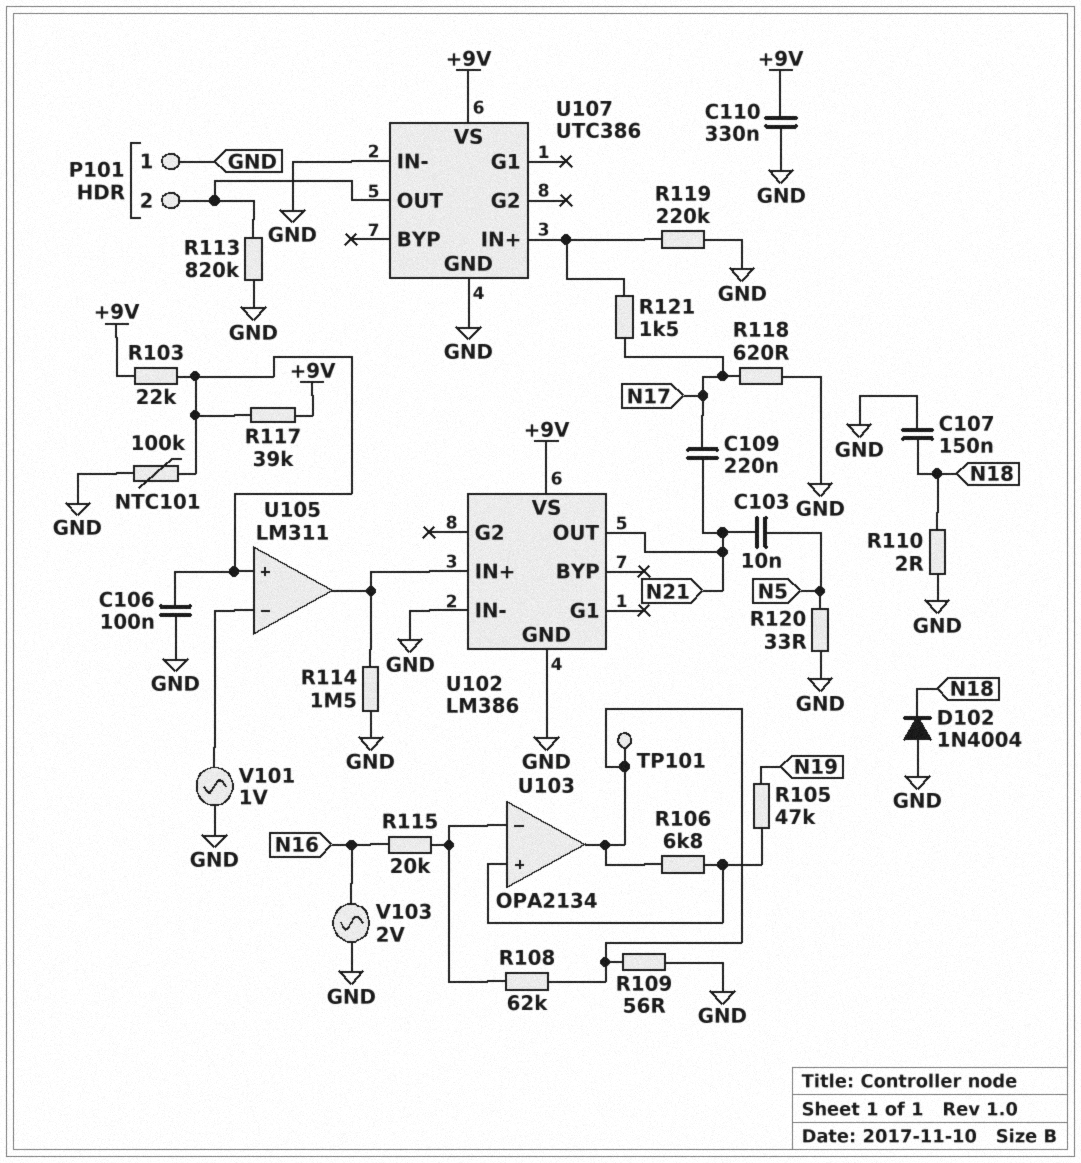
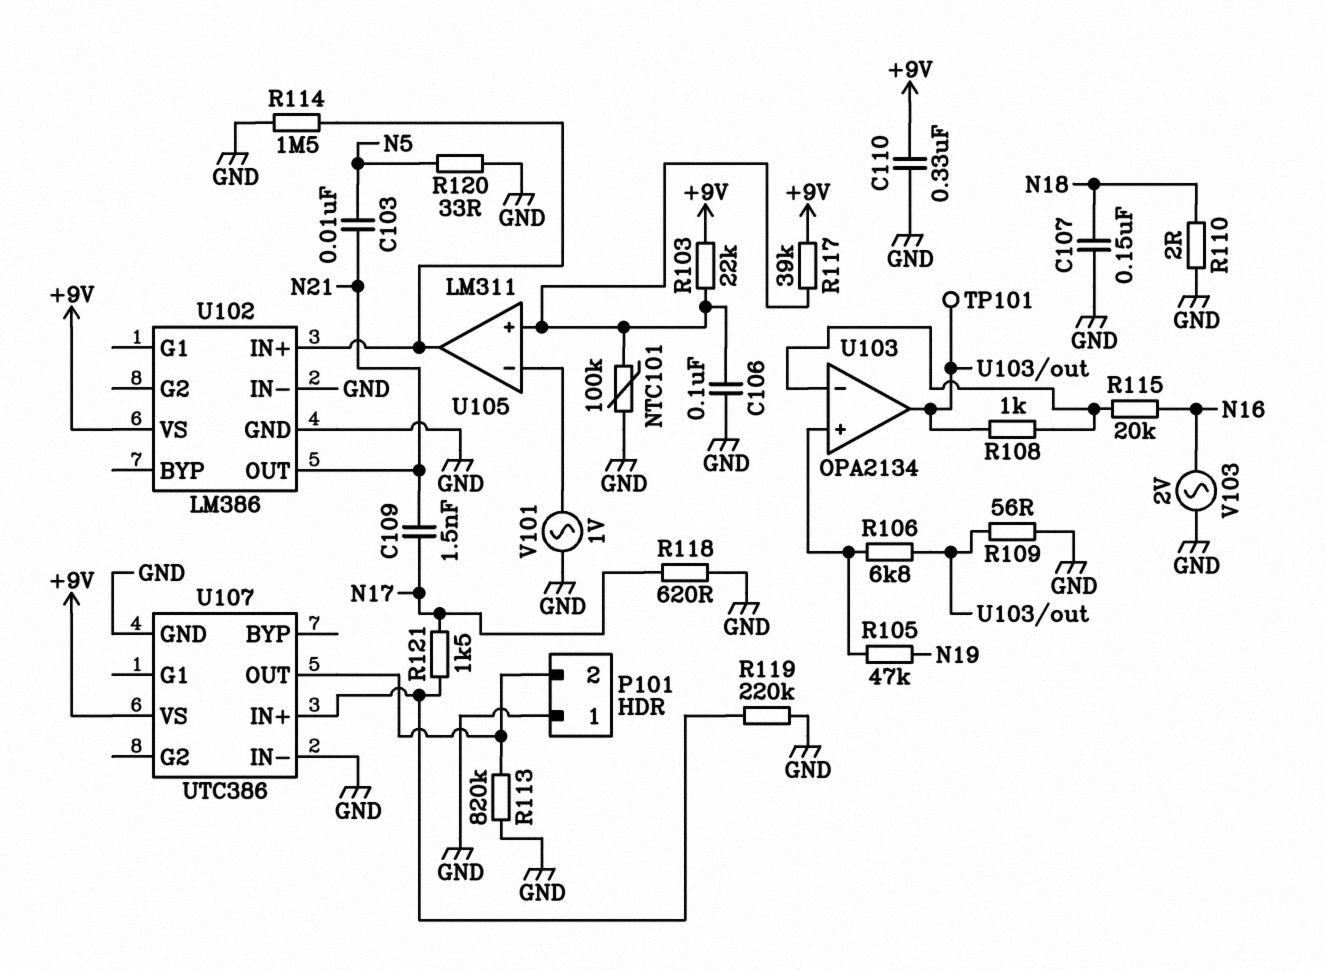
C109: 220nF (N17, N21) -> 1.5nF (N17, N21)
D102: diode 1N4004 (A GND, K N18) -> none
R108: 62k (U103/in-, U103/out) -> 1k (U103/in-, U103/out)

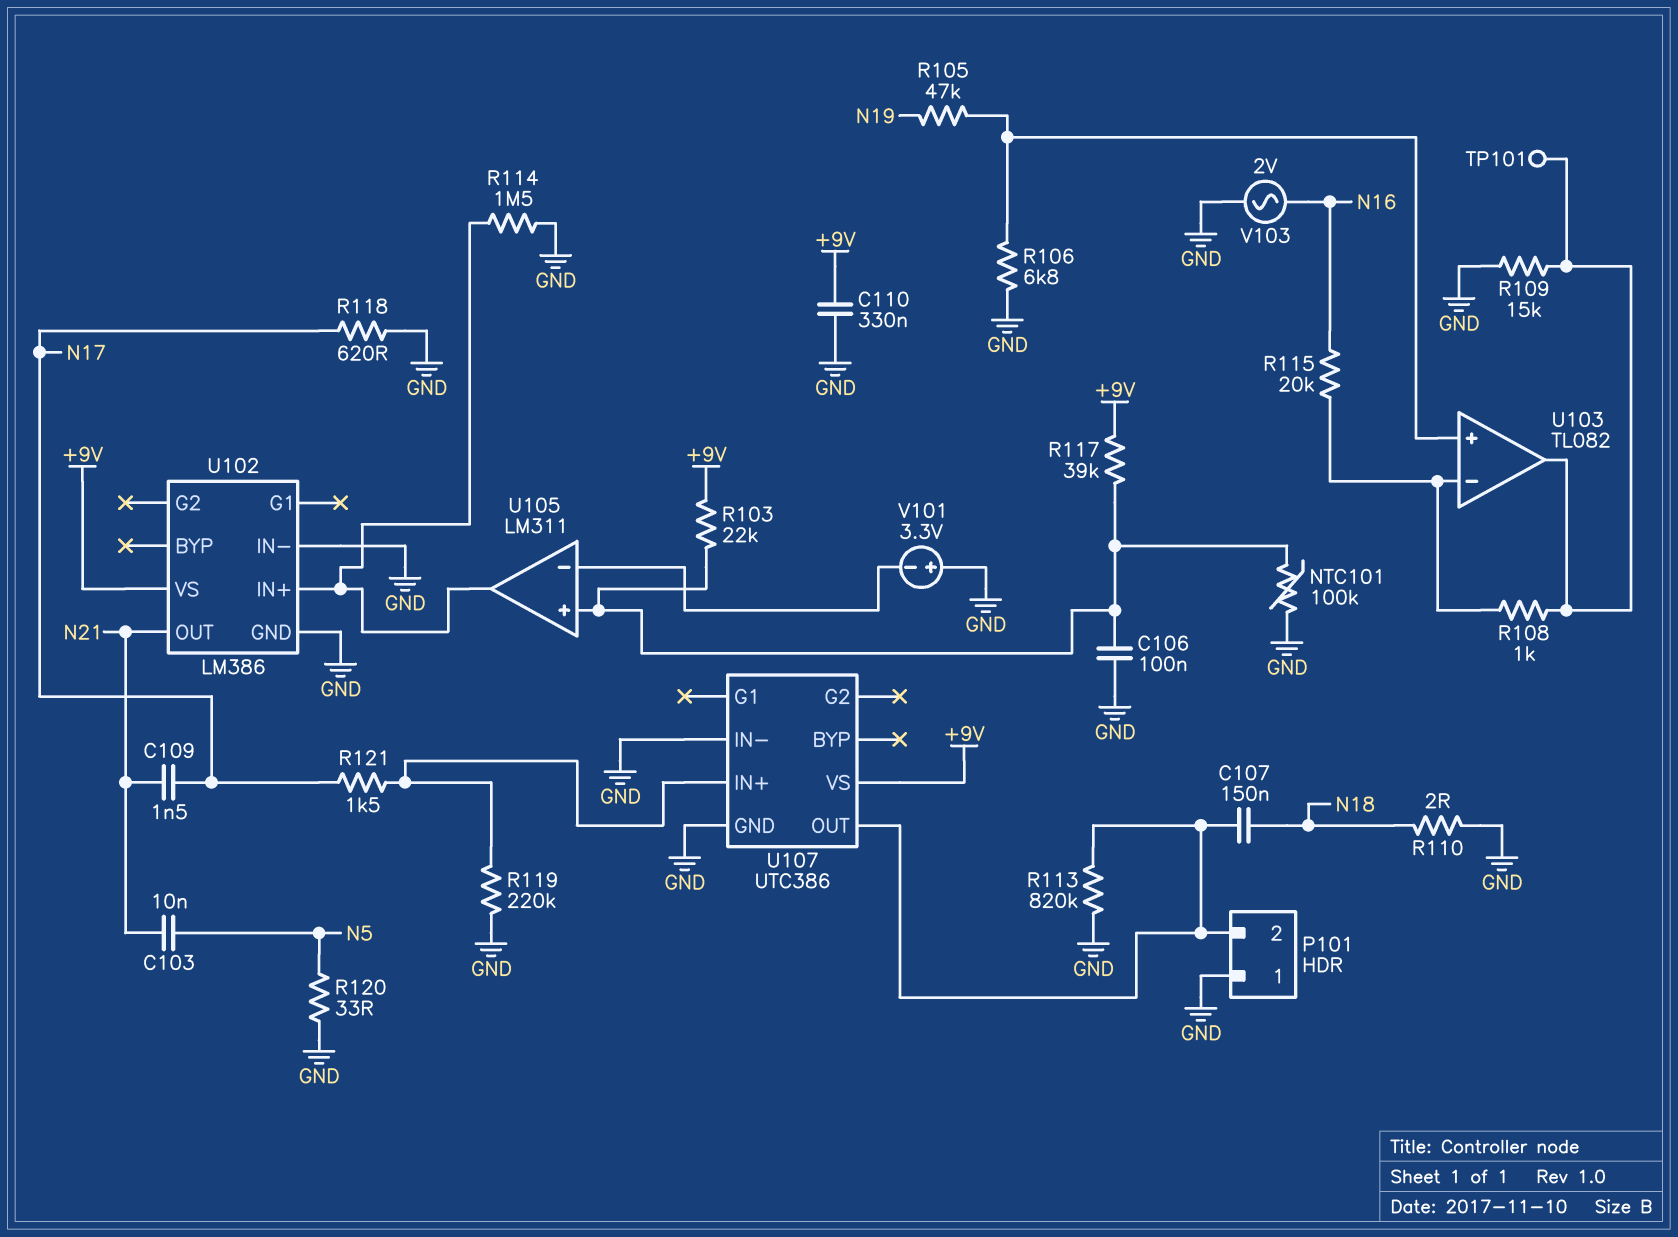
C107: 150nF (GND, N18) -> 150nF (N18, P101/2)
R106: 6.8k (U103/in+, U103/out) -> 6.8k (GND, U103/in+)
R109: 56 (GND, U103/out) -> 15k (GND, U103/out)
U103: OPA2134 -> TL082
V101: AC 1V (GND, U105/in-) -> 3.3V (plus GND, minus U105/in-)

